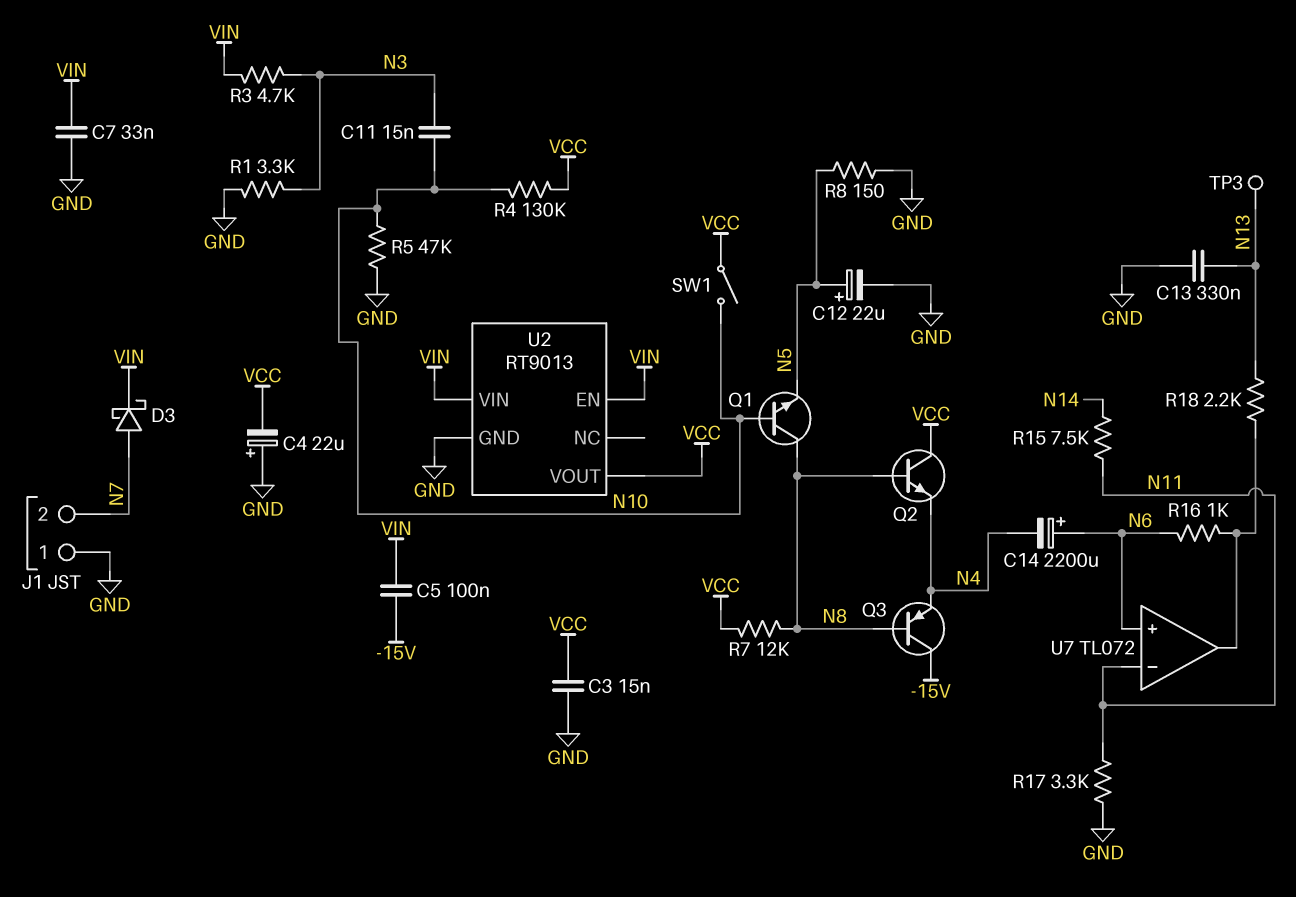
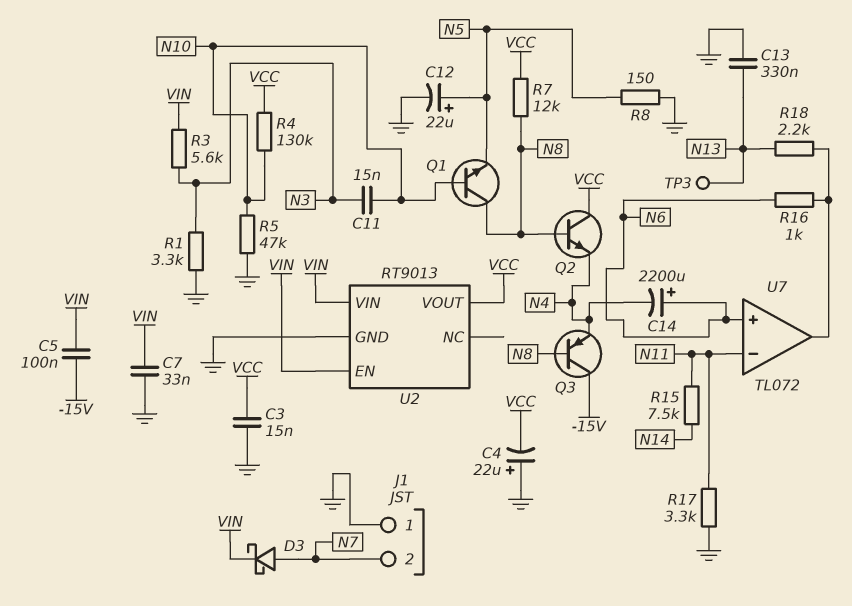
R3: 4.7k (N3, VIN) -> 5.6k (N3, VIN)
SW1: switch (N10, VCC) -> none

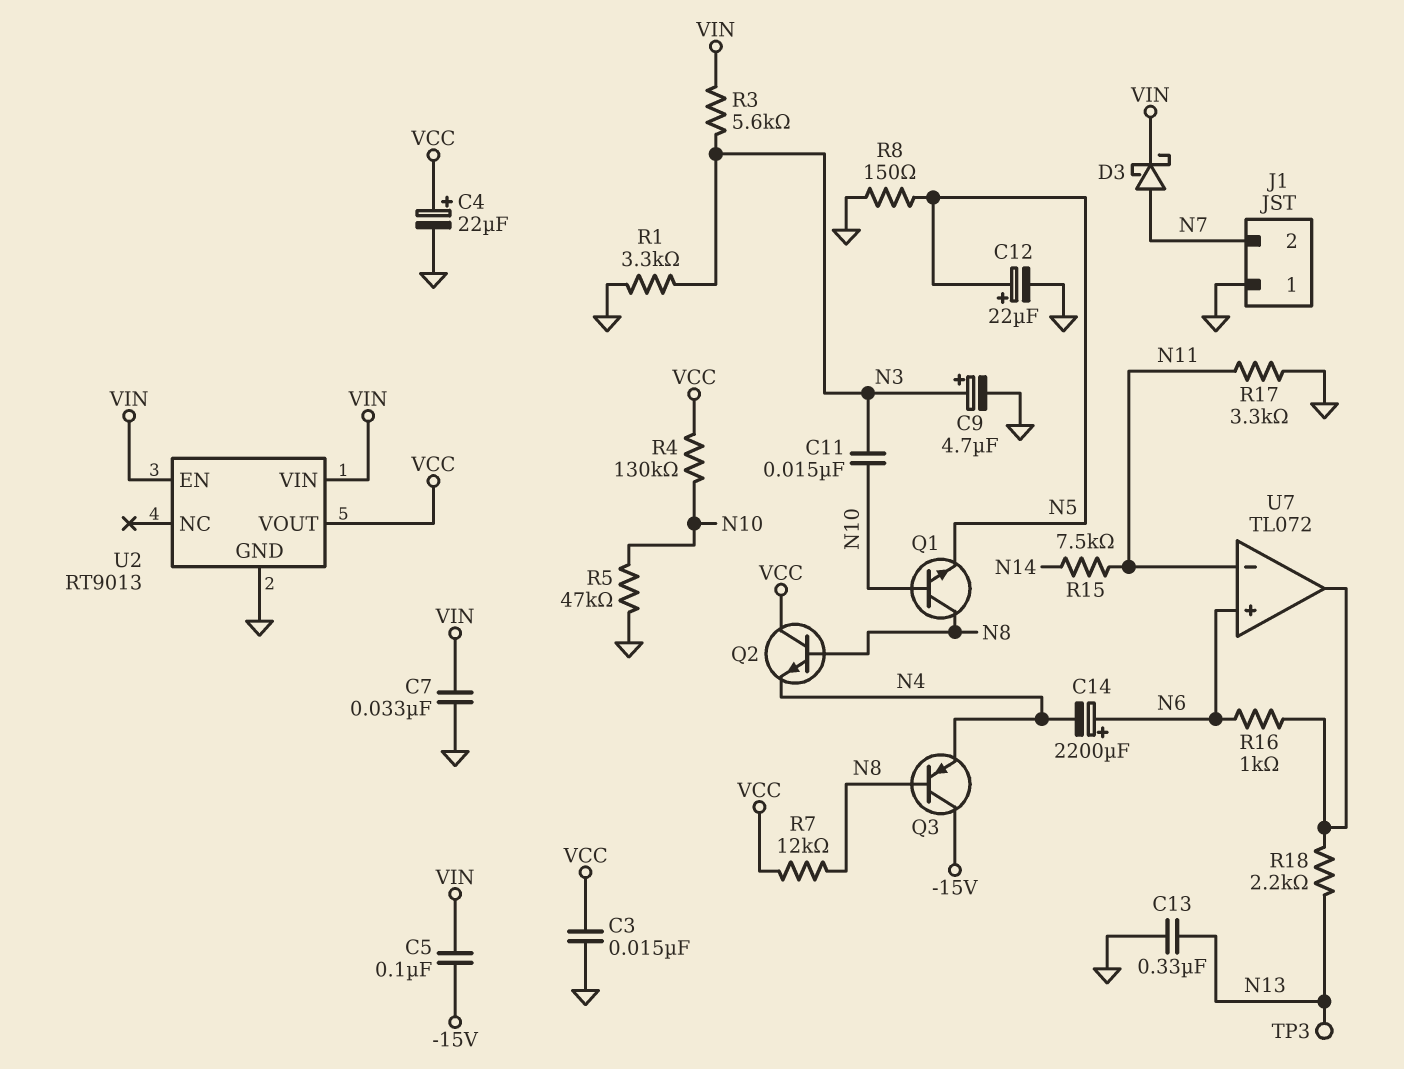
C4: 22uF (plus GND, minus VCC) -> 22uF (plus VCC, minus GND)
C9: none -> 4.7uF (plus N3, minus GND)

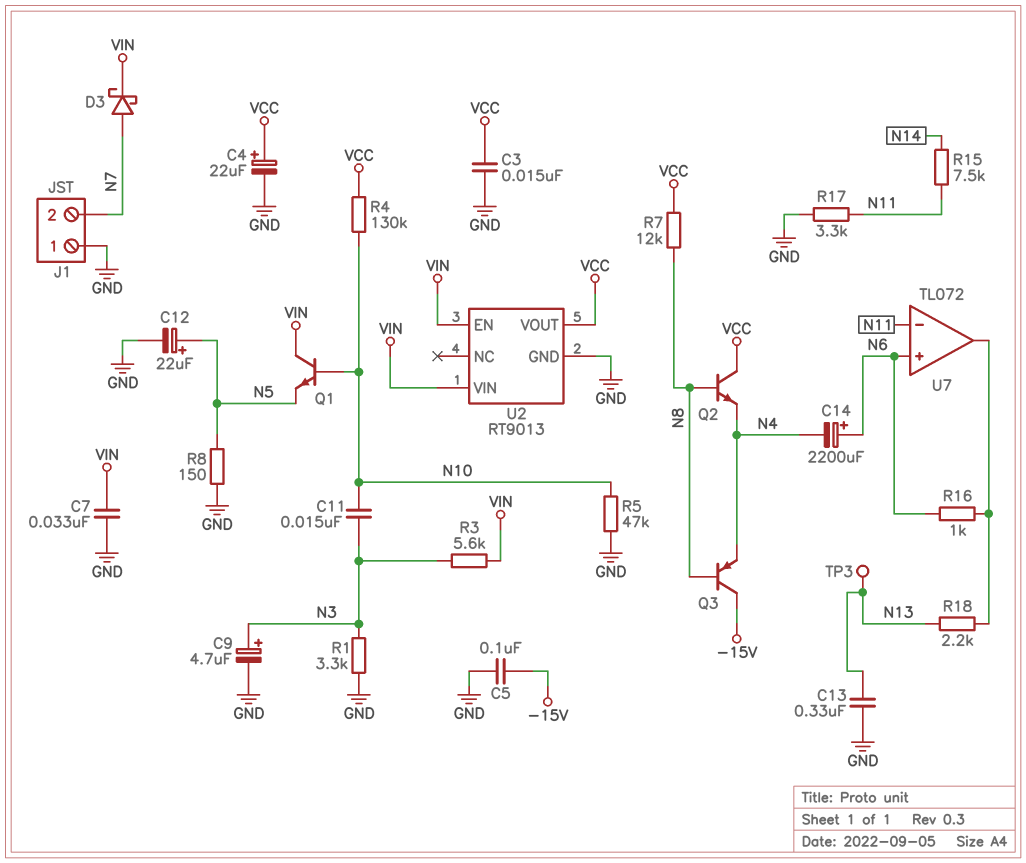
C5: 100nF (-15V, VIN) -> 100nF (-15V, GND)
Q1: NPN (B N10, C N8, E N5) -> NPN (B N10, C VIN, E N5)

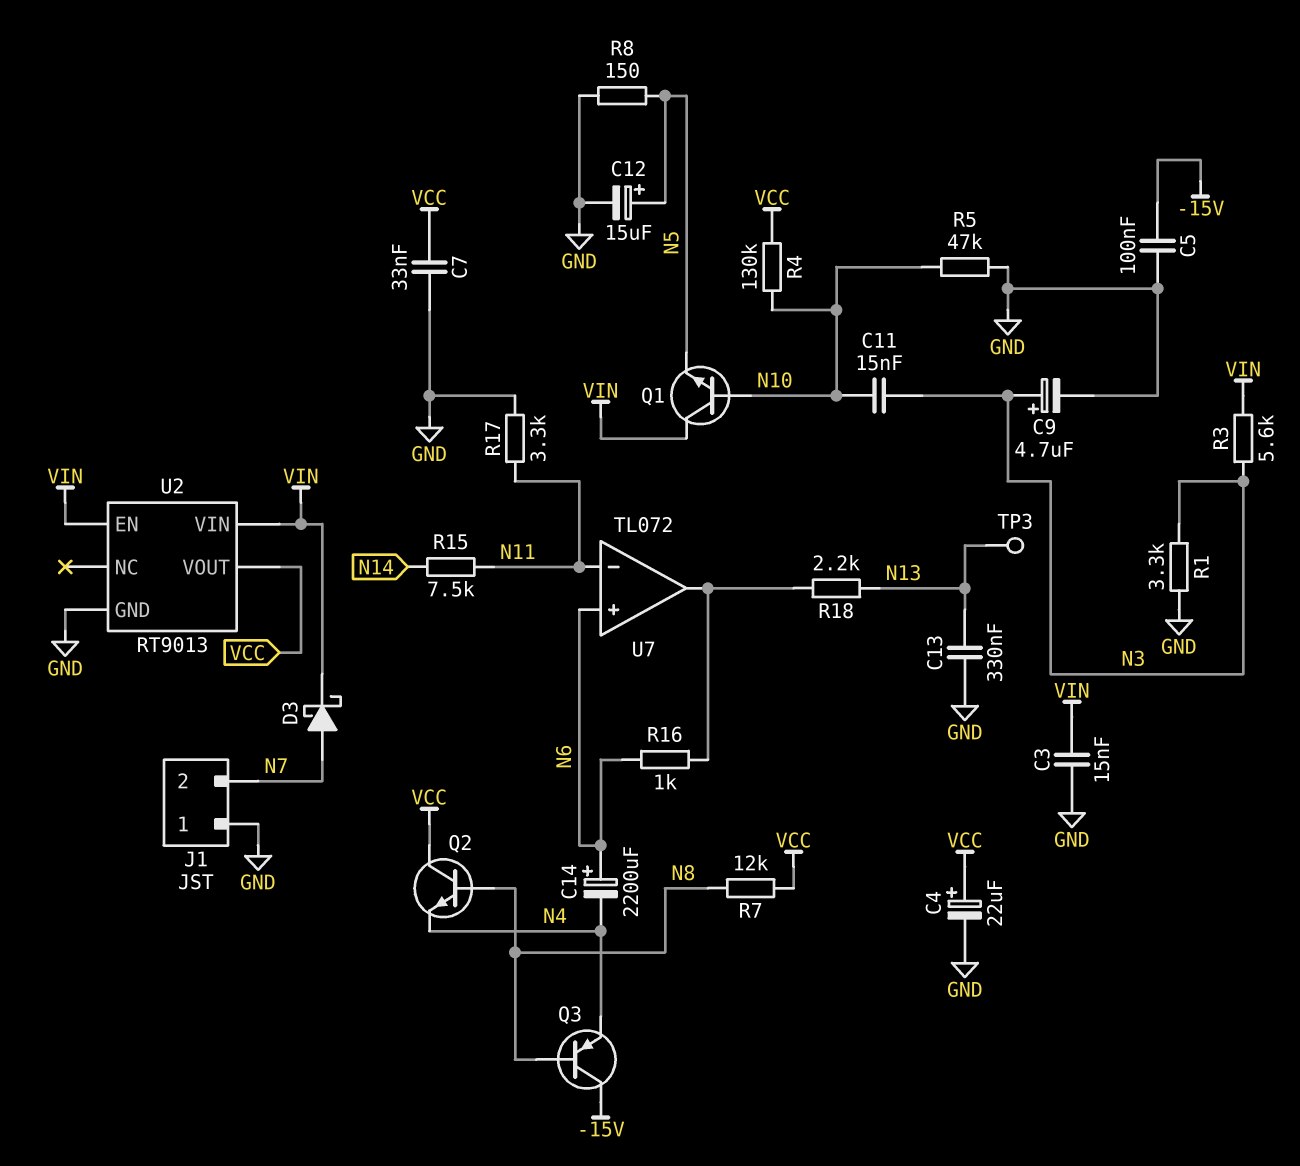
C3: 15nF (GND, VCC) -> 15nF (GND, VIN)
C7: 33nF (GND, VIN) -> 33nF (GND, VCC)
C12: 22uF (plus N5, minus GND) -> 15uF (plus N5, minus GND)

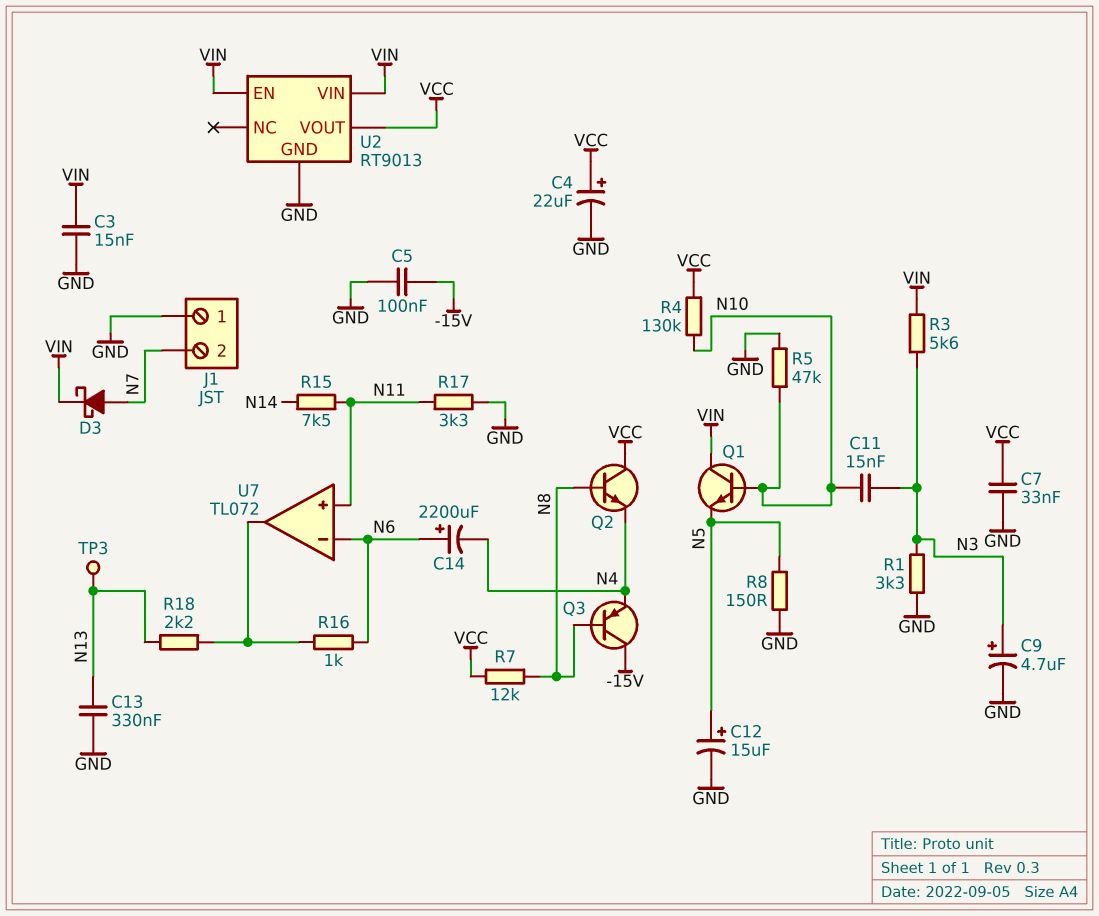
U7 pin in+: N6 -> N11
U7 pin in-: N11 -> N6

